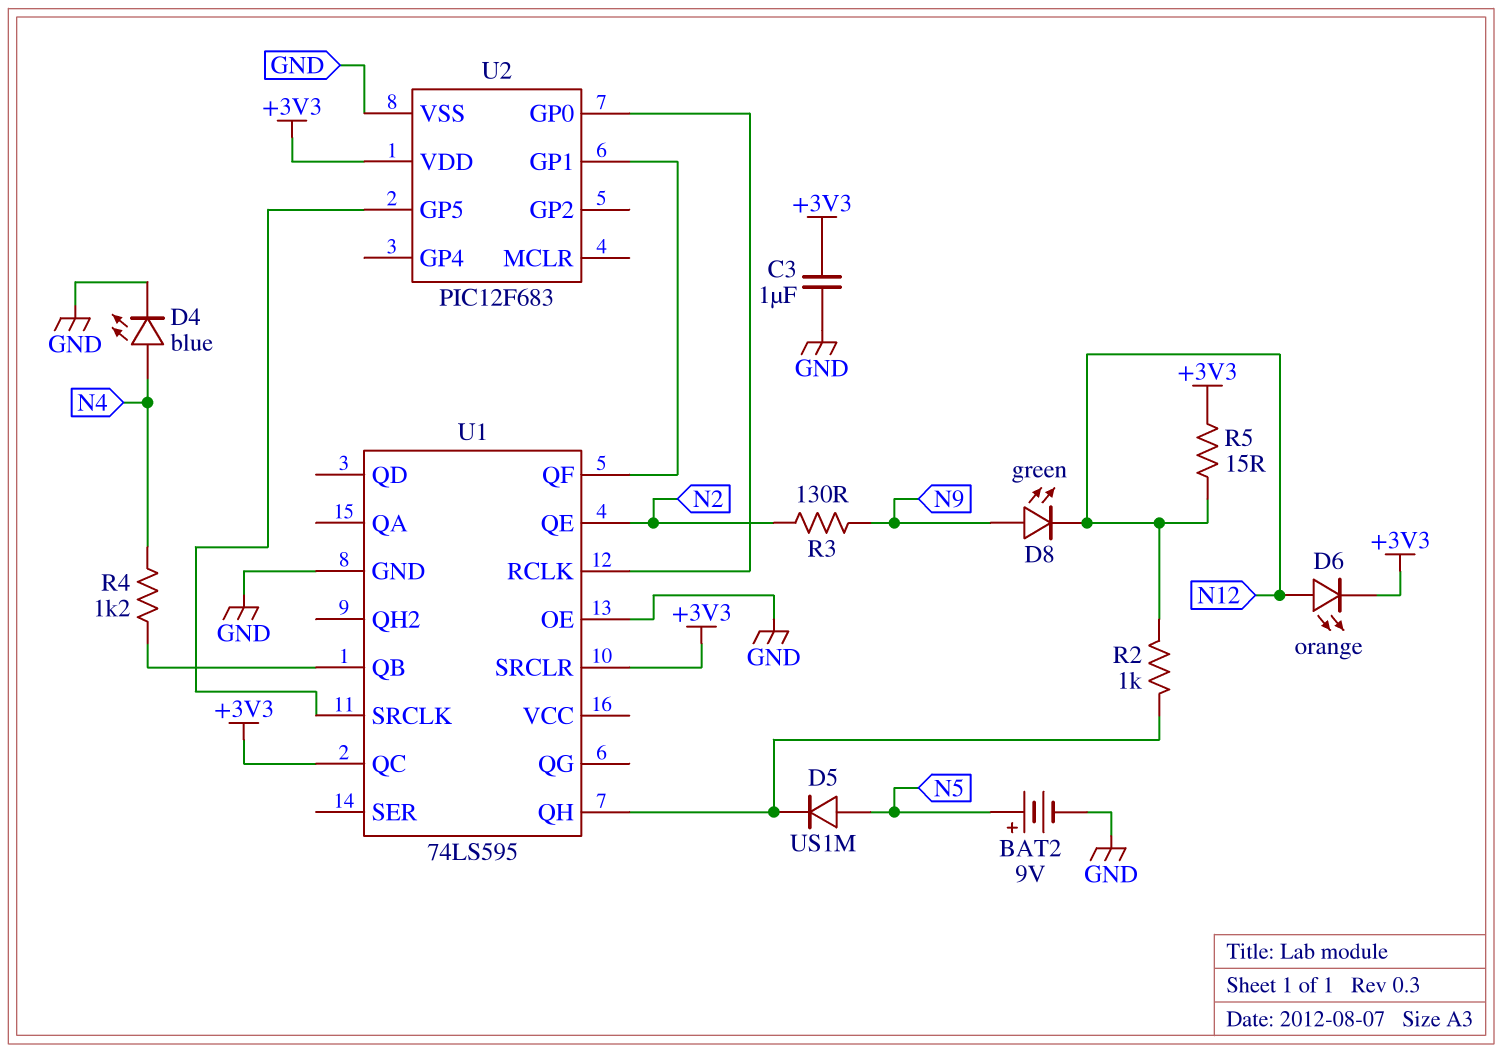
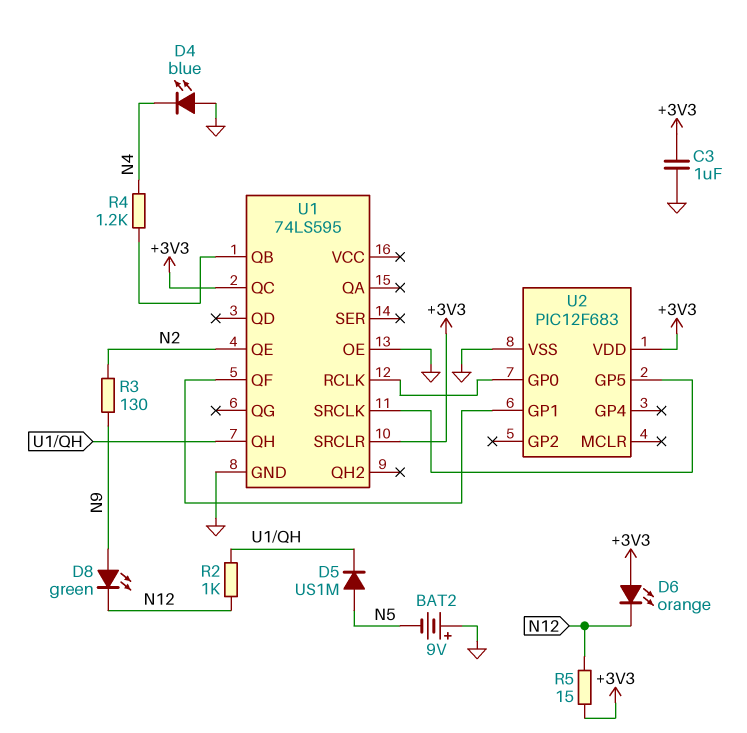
BAT2: 9V (plus N5, minus GND) -> 9V (plus GND, minus N5)
D4: LED blue (A N4, K GND) -> LED blue (A GND, K N4)
D6: LED orange (A N12, K +3V3) -> LED orange (A +3V3, K N12)

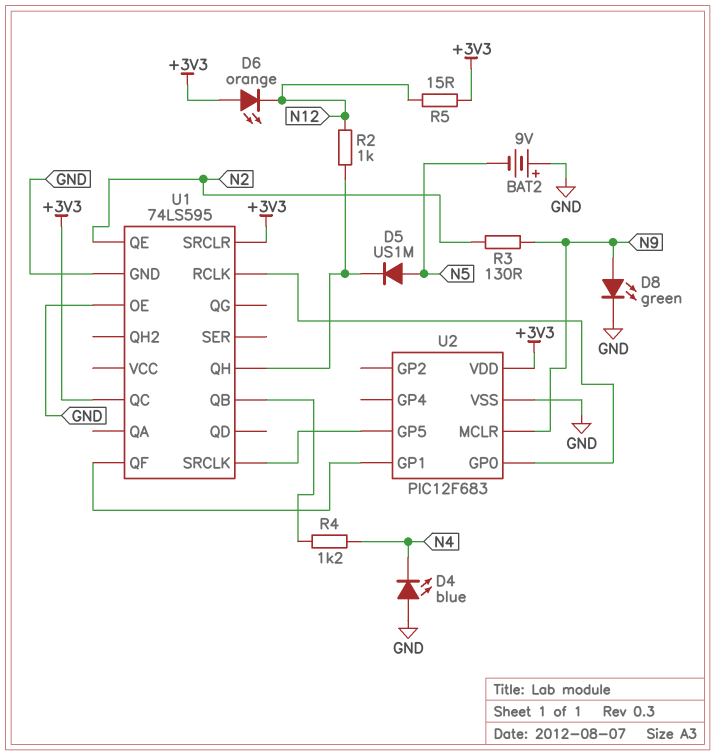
C3: 1uF (+3V3, GND) -> none
D8: LED green (A N9, K N12) -> LED green (A N9, K GND)
U2 pin MCLR: none -> N9

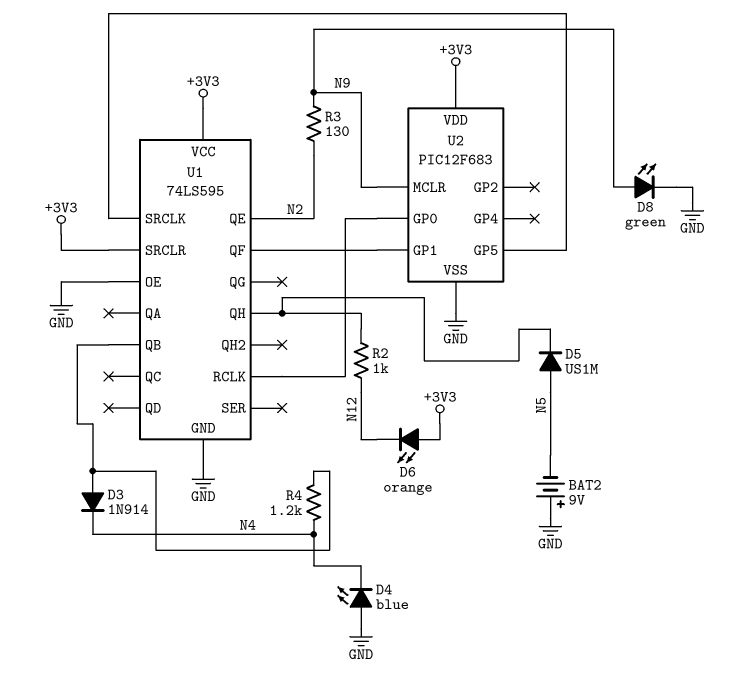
D3: none -> diode 1N914 (A U1/QB, K N4)
R5: 15 (+3V3, N12) -> none
U1 pin QC: +3V3 -> none
U1 pin VCC: none -> +3V3

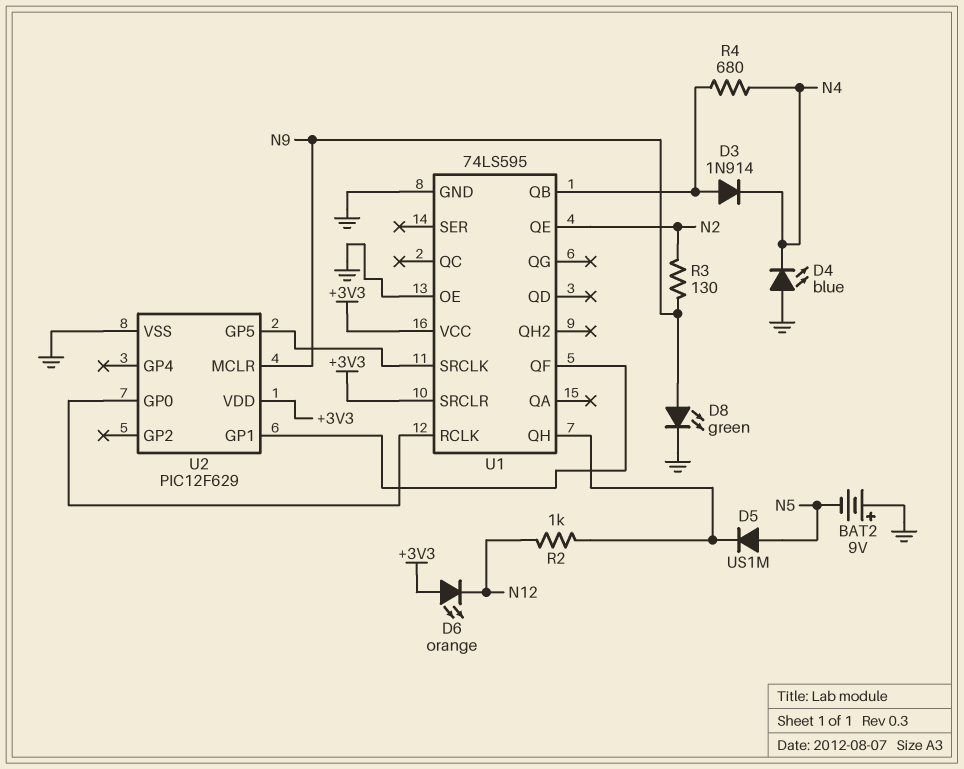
R4: 1.2k (N4, U1/QB) -> 680 (N4, U1/QB)
U2: PIC12F683 -> PIC12F629

